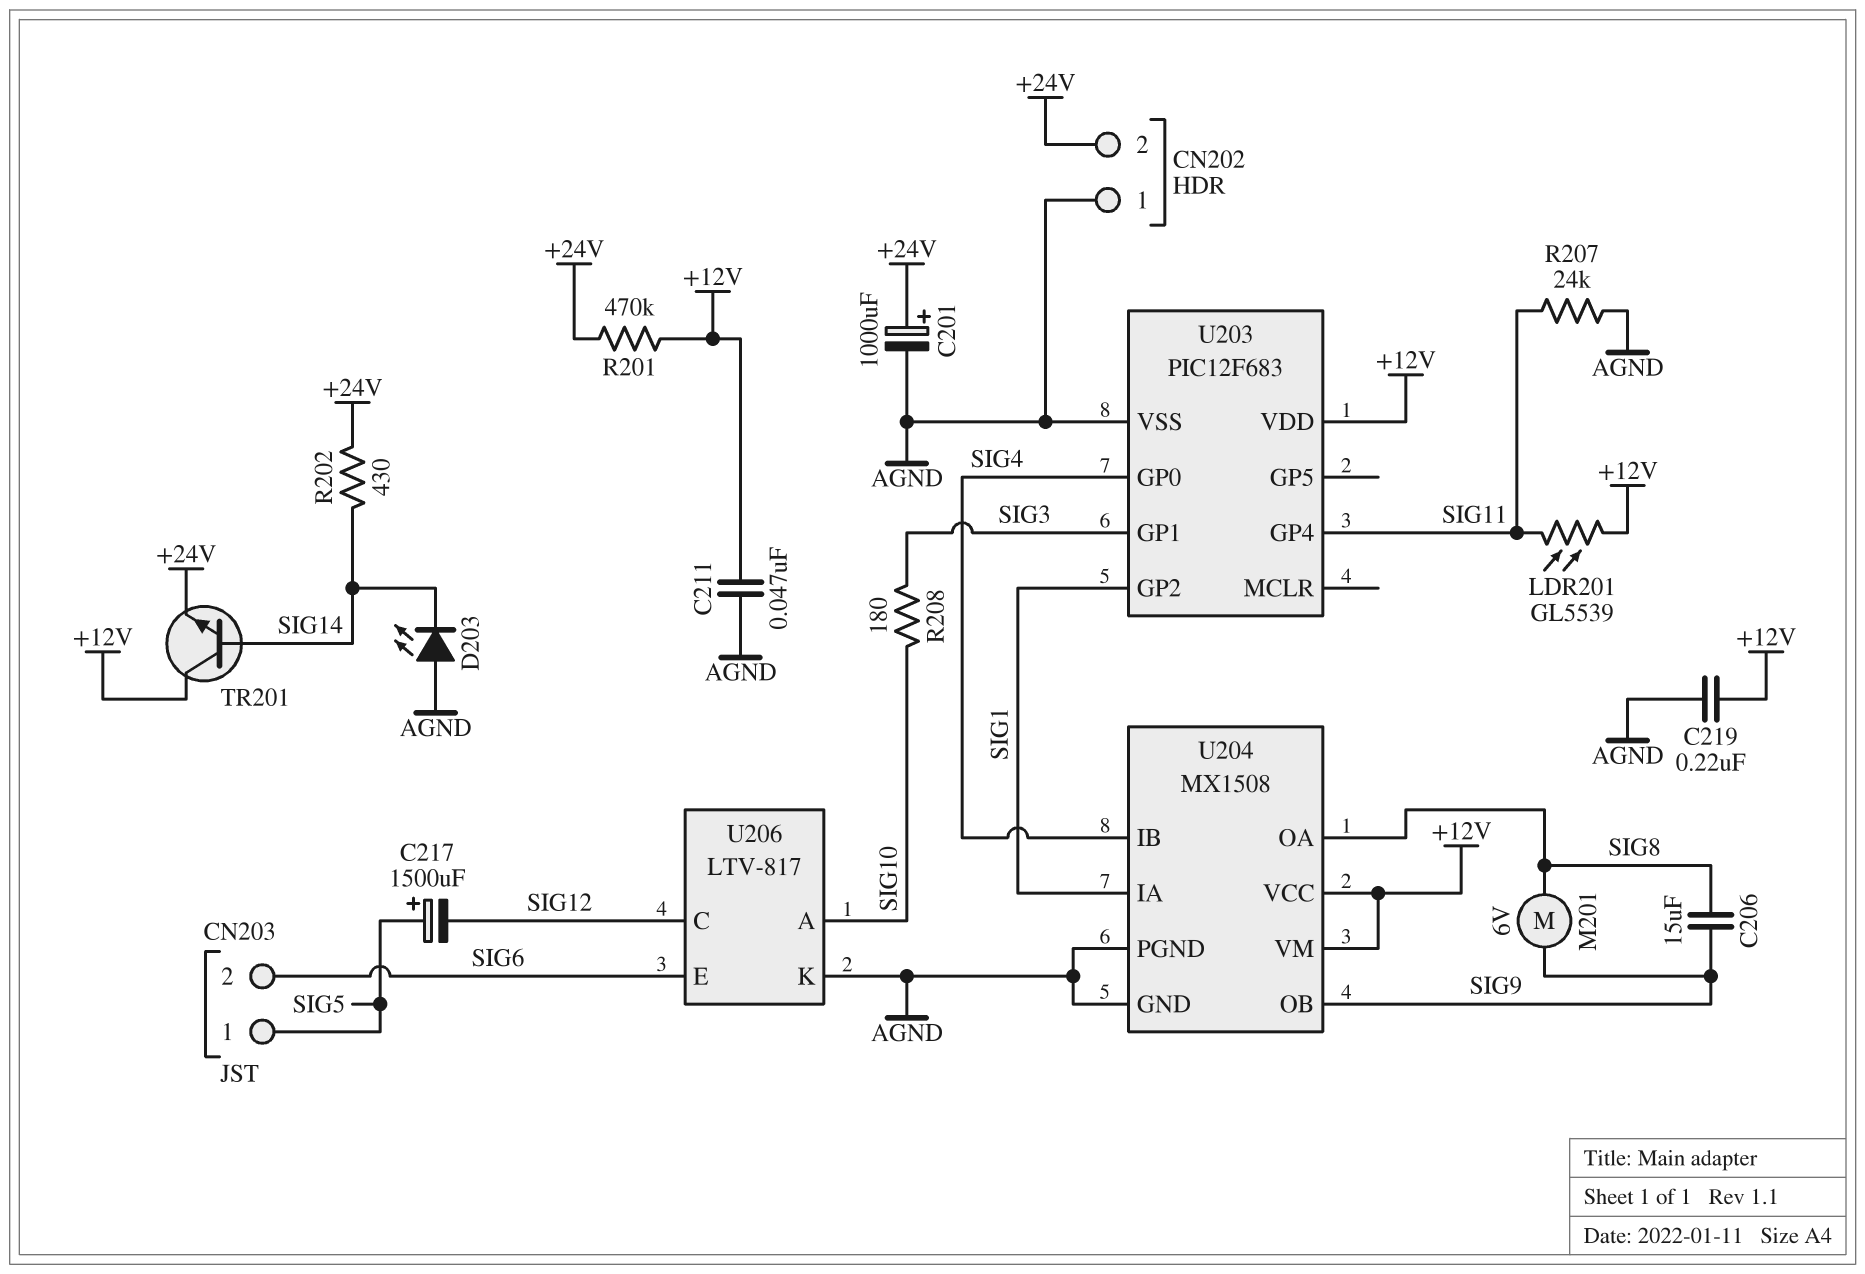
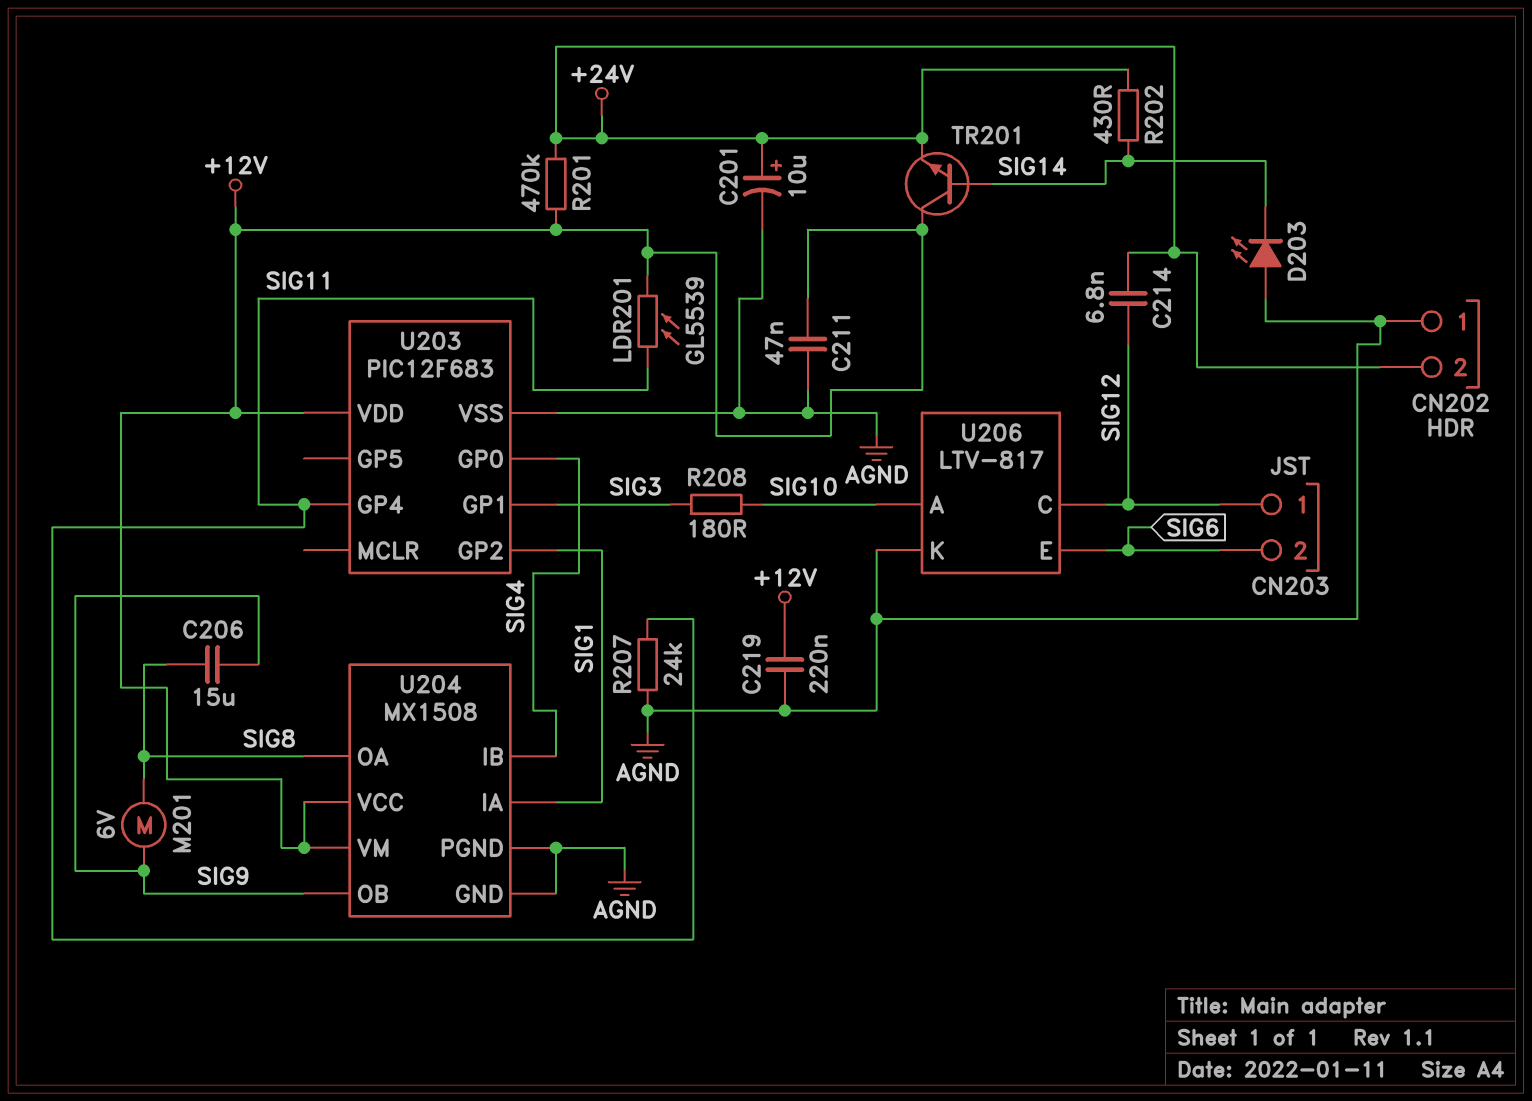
C201: 1000uF (plus +24V, minus AGND) -> 10uF (plus +24V, minus AGND)
C214: none -> 6.8nF (+24V, SIG12)
C217: 1500uF (plus SIG5, minus SIG12) -> none
CN203 pin 1: SIG5 -> SIG12

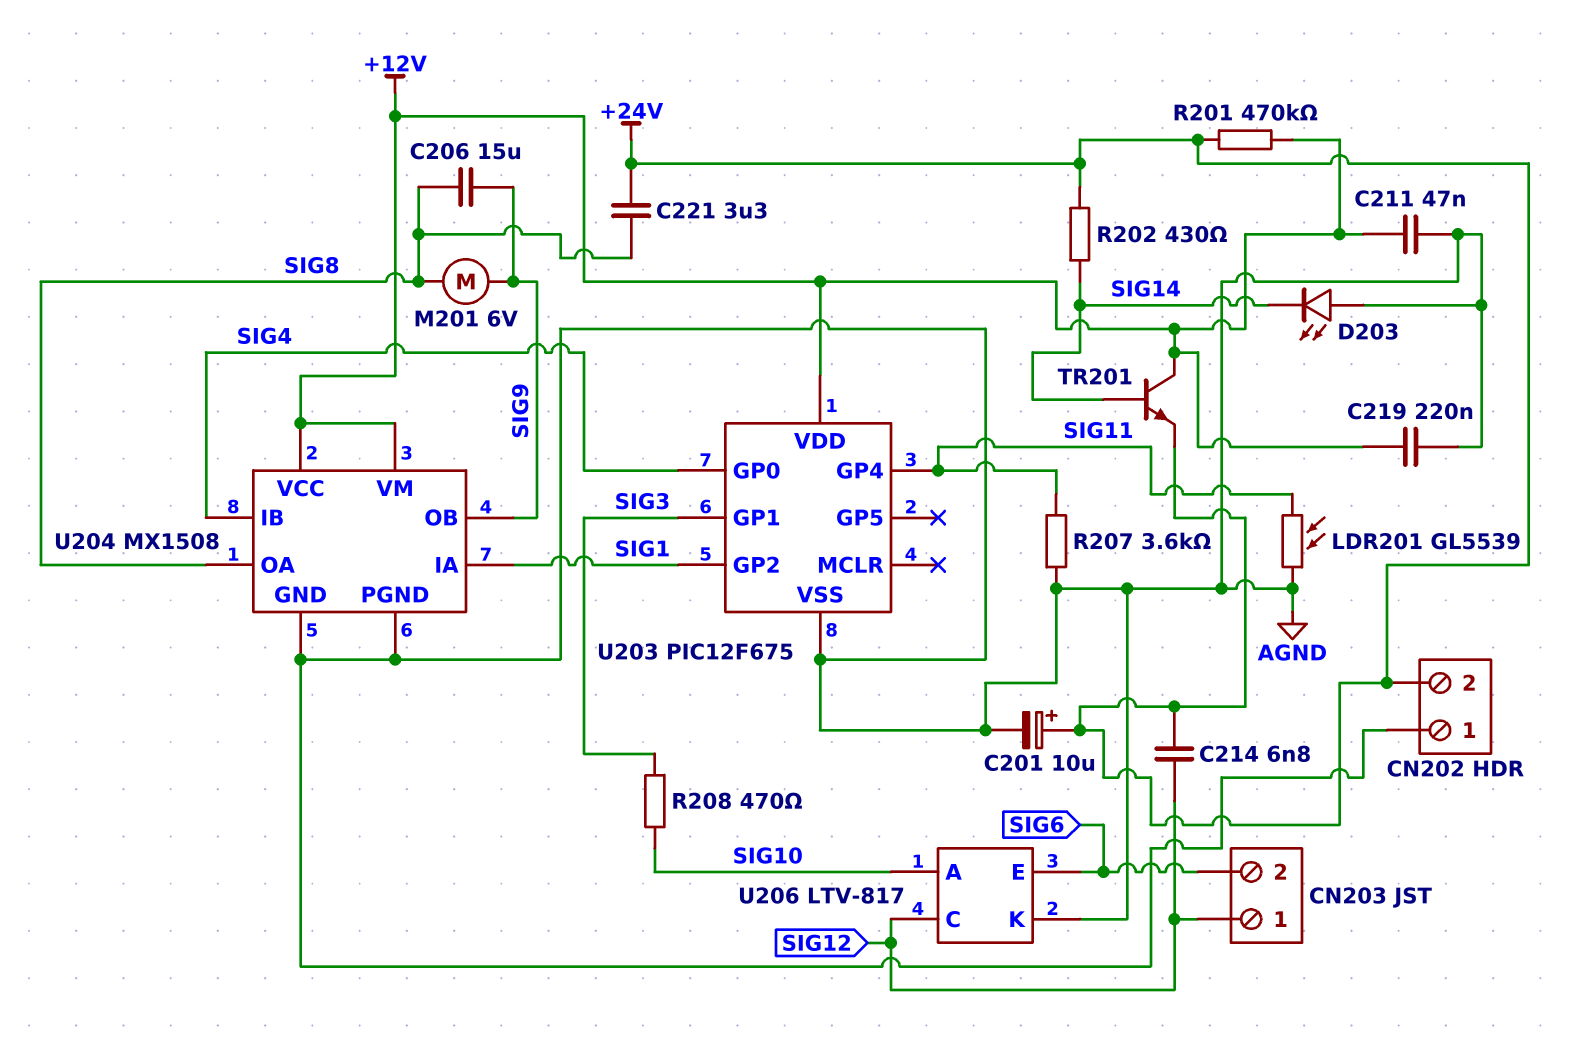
C221: none -> 3.3uF (+24V, SIG8)
LDR201: GL5539 (+12V, SIG11) -> GL5539 (AGND, SIG11)
R207: 24k (AGND, SIG11) -> 3.6k (AGND, SIG11)
R208: 180 (SIG3, SIG10) -> 470 (SIG3, SIG10)
U203: PIC12F683 -> PIC12F675

